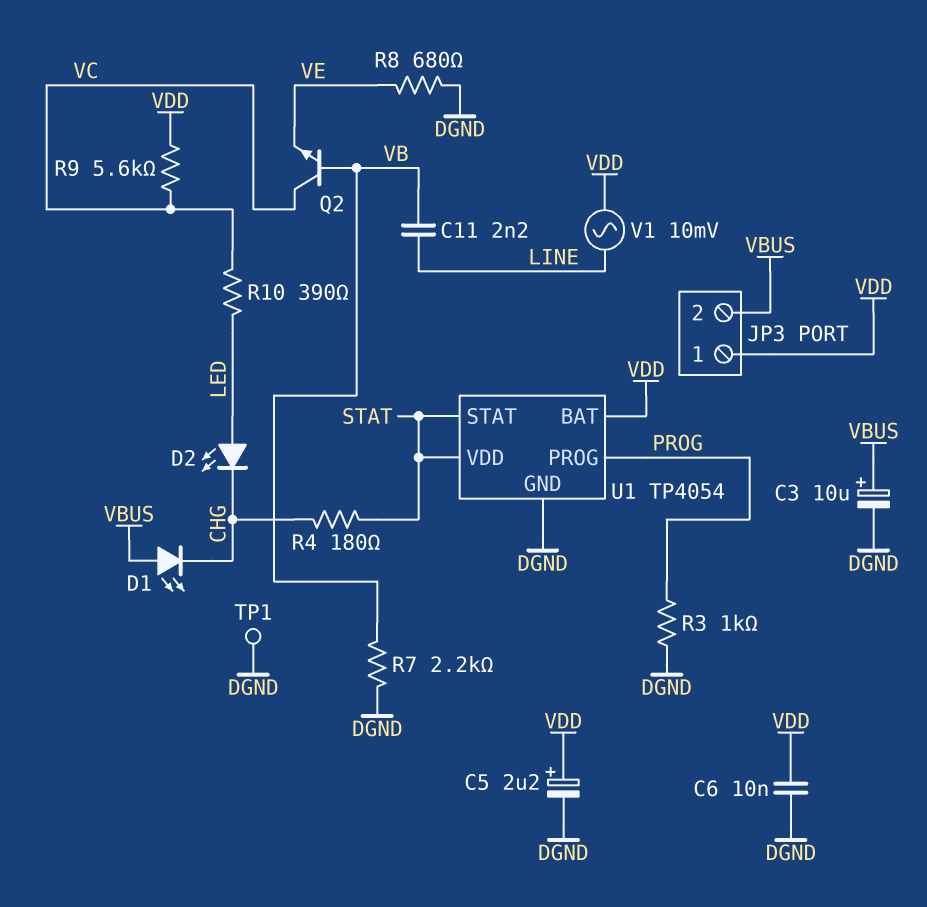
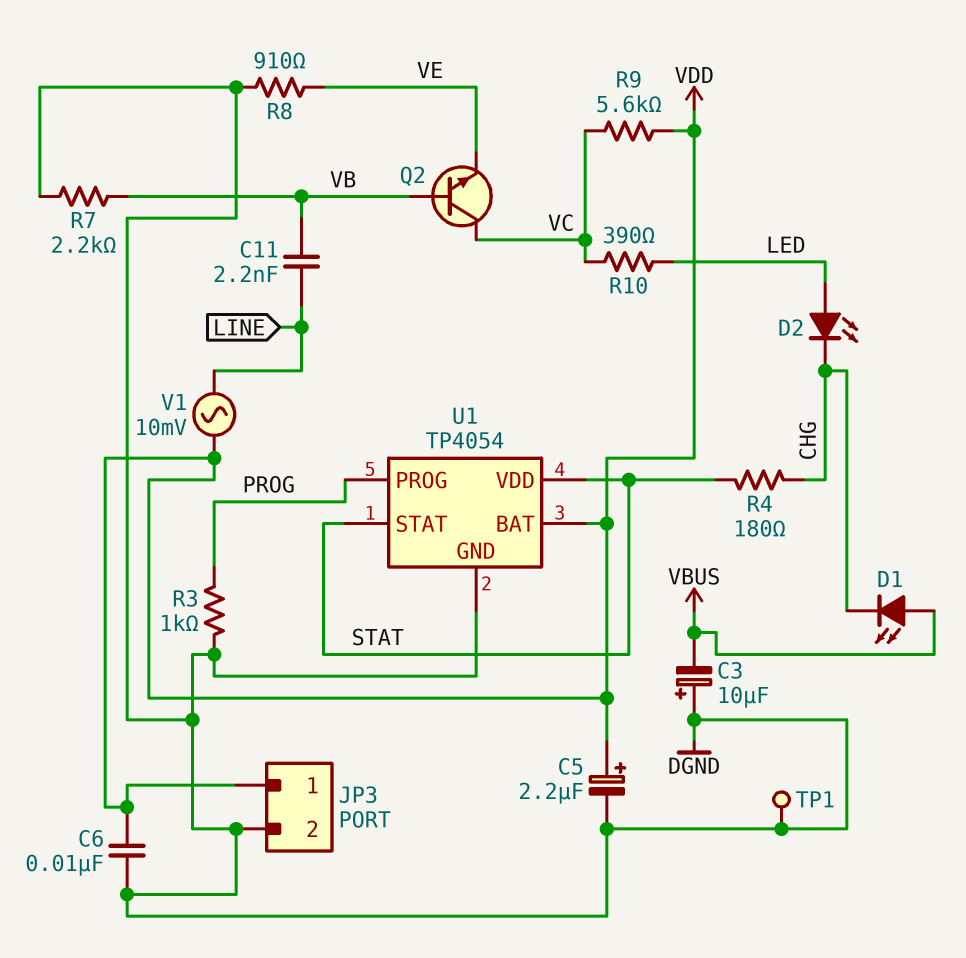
C3: 10uF (plus VBUS, minus DGND) -> 10uF (plus DGND, minus VBUS)
JP3 pin 2: VBUS -> DGND
R8: 680 (DGND, VE) -> 910 (DGND, VE)

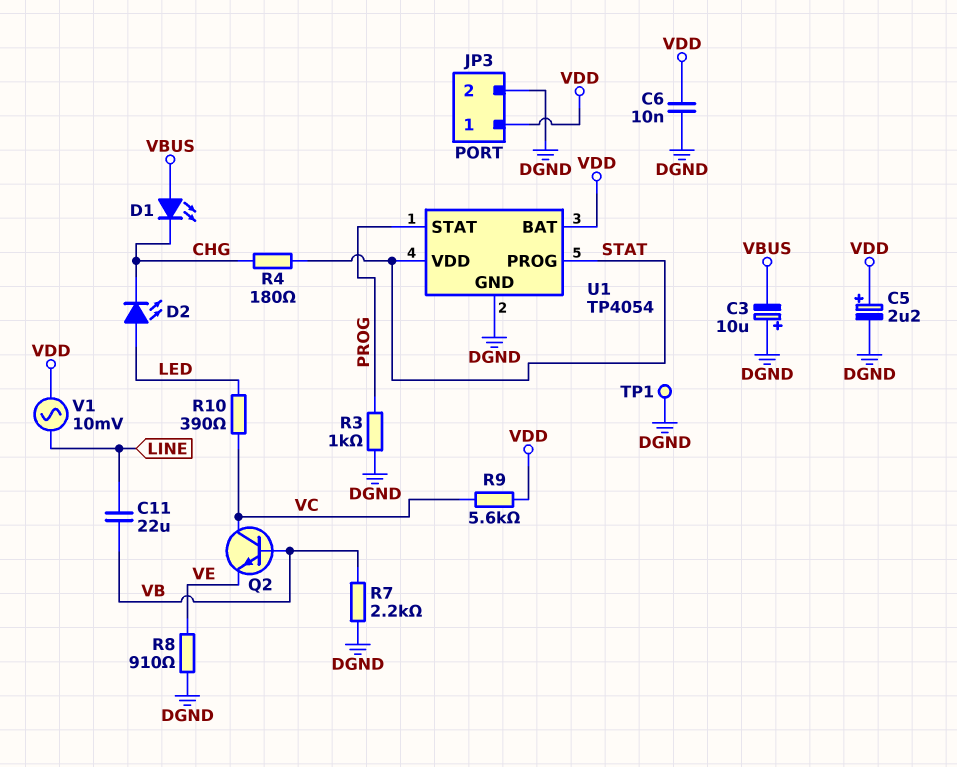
C11: 2.2nF (LINE, VB) -> 22uF (LINE, VB)
U1 pin PROG: PROG -> STAT
U1 pin STAT: STAT -> PROG

